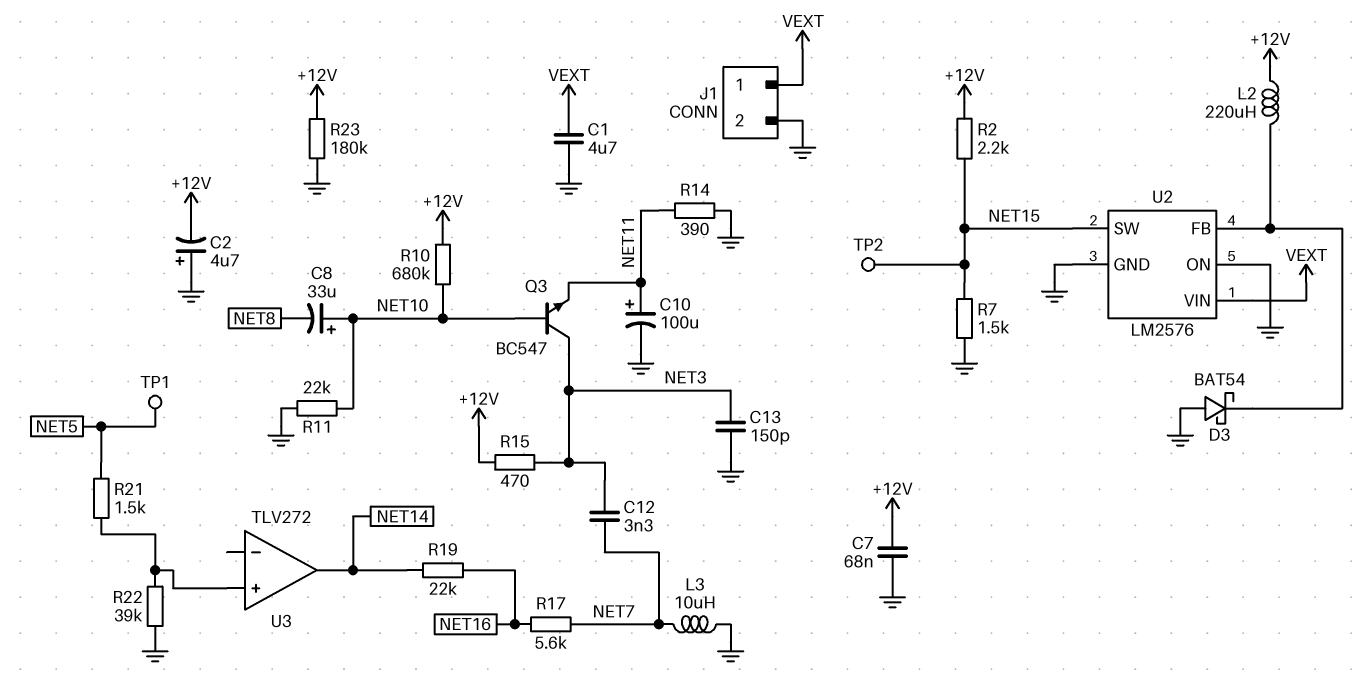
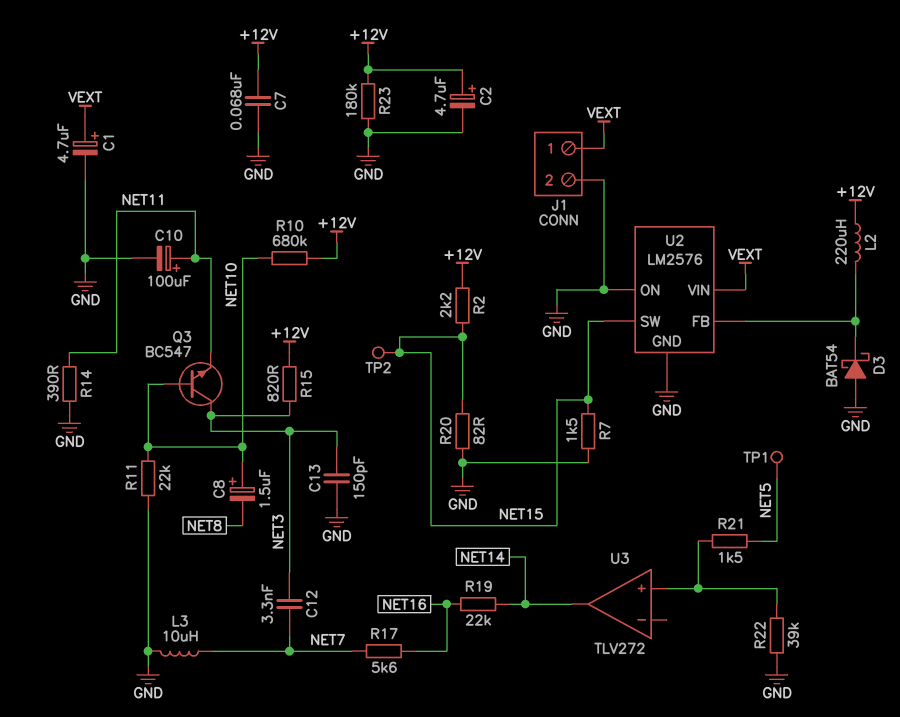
C1: 4.7uF (GND, VEXT) -> 4.7uF (plus VEXT, minus GND)
C2: 4.7uF (plus GND, minus +12V) -> 4.7uF (plus +12V, minus GND)
C8: 33uF (plus NET10, minus NET8) -> 1.5uF (plus NET10, minus NET8)
R15: 470 (+12V, NET3) -> 820 (+12V, NET3)
R20: none -> 82 (GND, NET15)

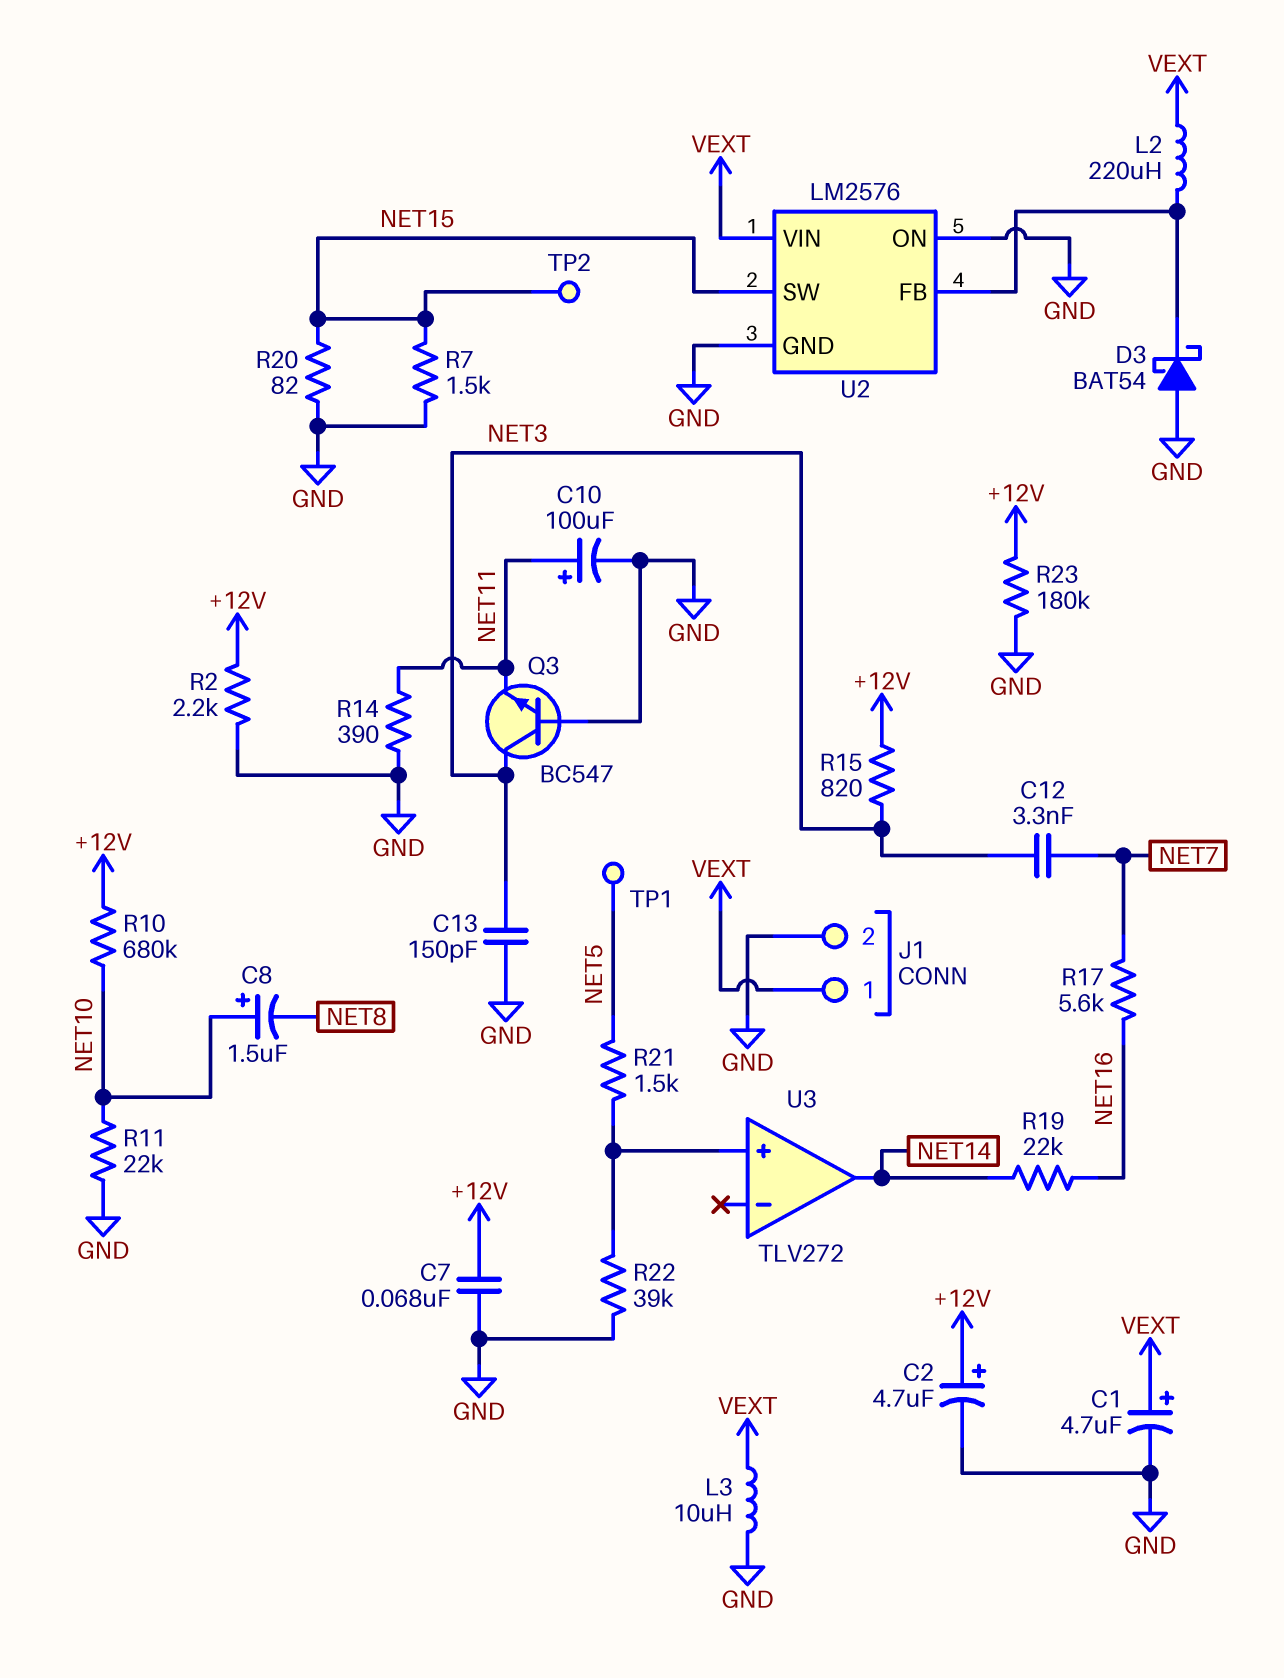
L2: 220uH (+12V, U2/FB) -> 220uH (U2/FB, VEXT)
L3: 10uH (GND, NET7) -> 10uH (GND, VEXT)
Q3: NPN BC547 (B NET10, C NET3, E NET11) -> NPN BC547 (B GND, C NET3, E NET11)
R2: 2.2k (+12V, NET15) -> 2.2k (+12V, GND)

